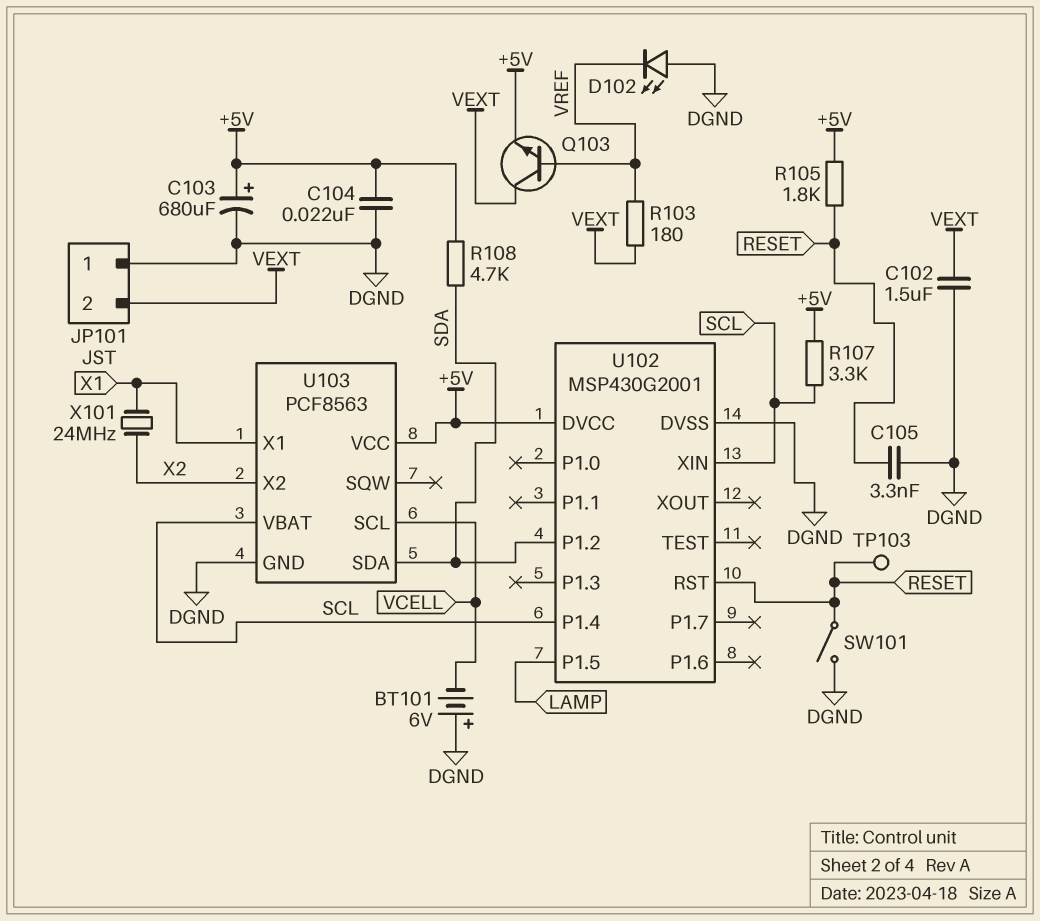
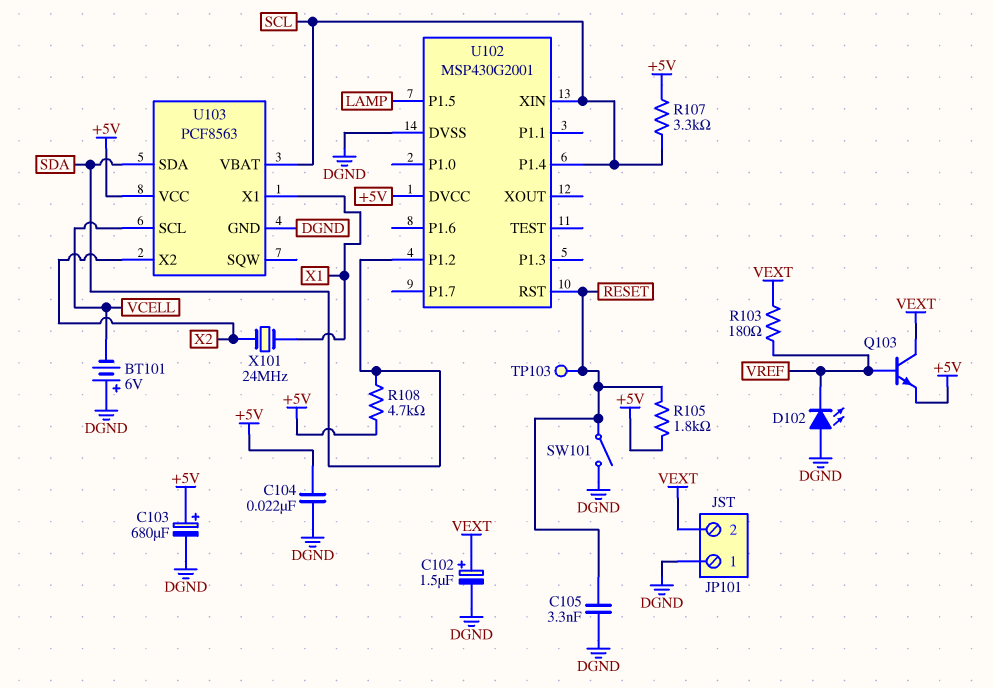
C102: 1.5uF (DGND, VEXT) -> 1.5uF (plus VEXT, minus DGND)

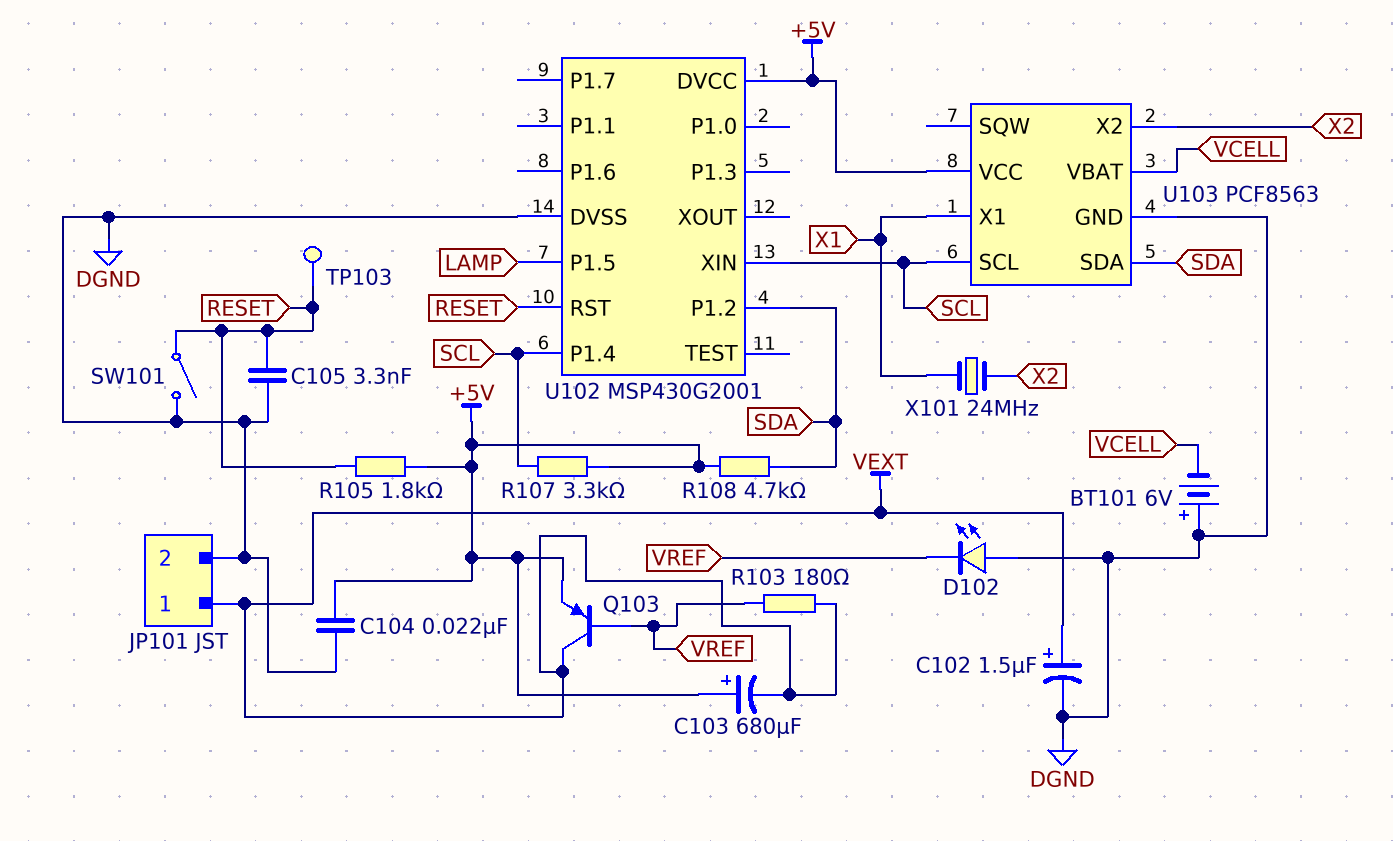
C103: 680uF (plus +5V, minus DGND) -> 680uF (plus +5V, minus VEXT)
JP101 pin 1: DGND -> VEXT
JP101 pin 2: VEXT -> DGND
Q103: NPN (B VREF, C VEXT, E +5V) -> PNP (B VREF, C VEXT, E +5V)
U103 pin SCL: VCELL -> SCL
U103 pin VBAT: SCL -> VCELL

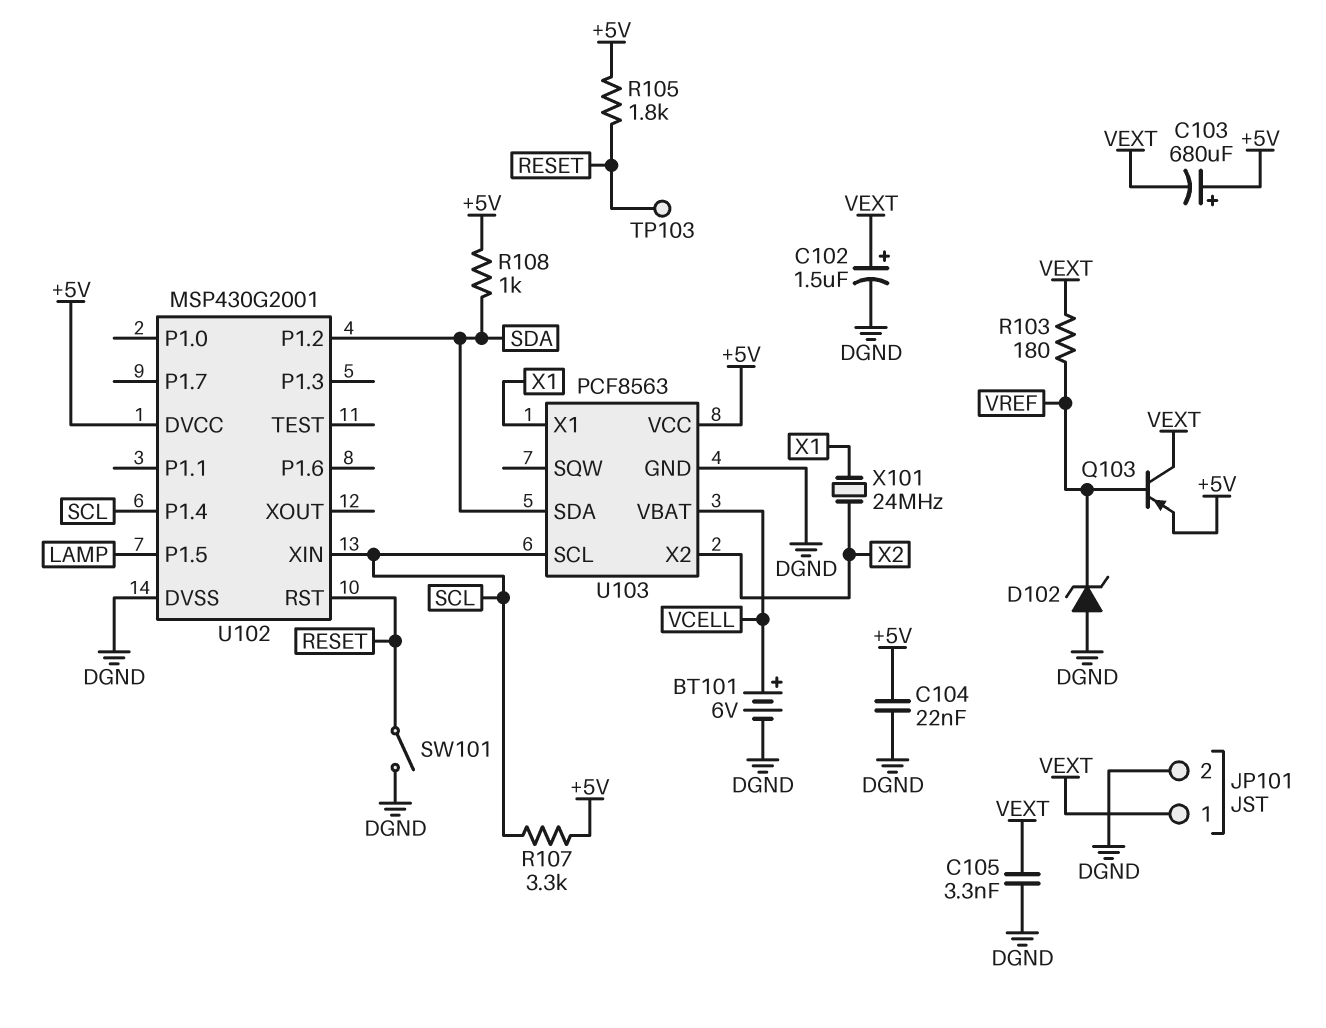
BT101: 6V (plus DGND, minus VCELL) -> 6V (plus VCELL, minus DGND)
C105: 3.3nF (DGND, RESET) -> 3.3nF (DGND, VEXT)
D102: LED (A DGND, K VREF) -> zener (A DGND, K VREF)
R108: 4.7k (+5V, SDA) -> 1k (+5V, SDA)

